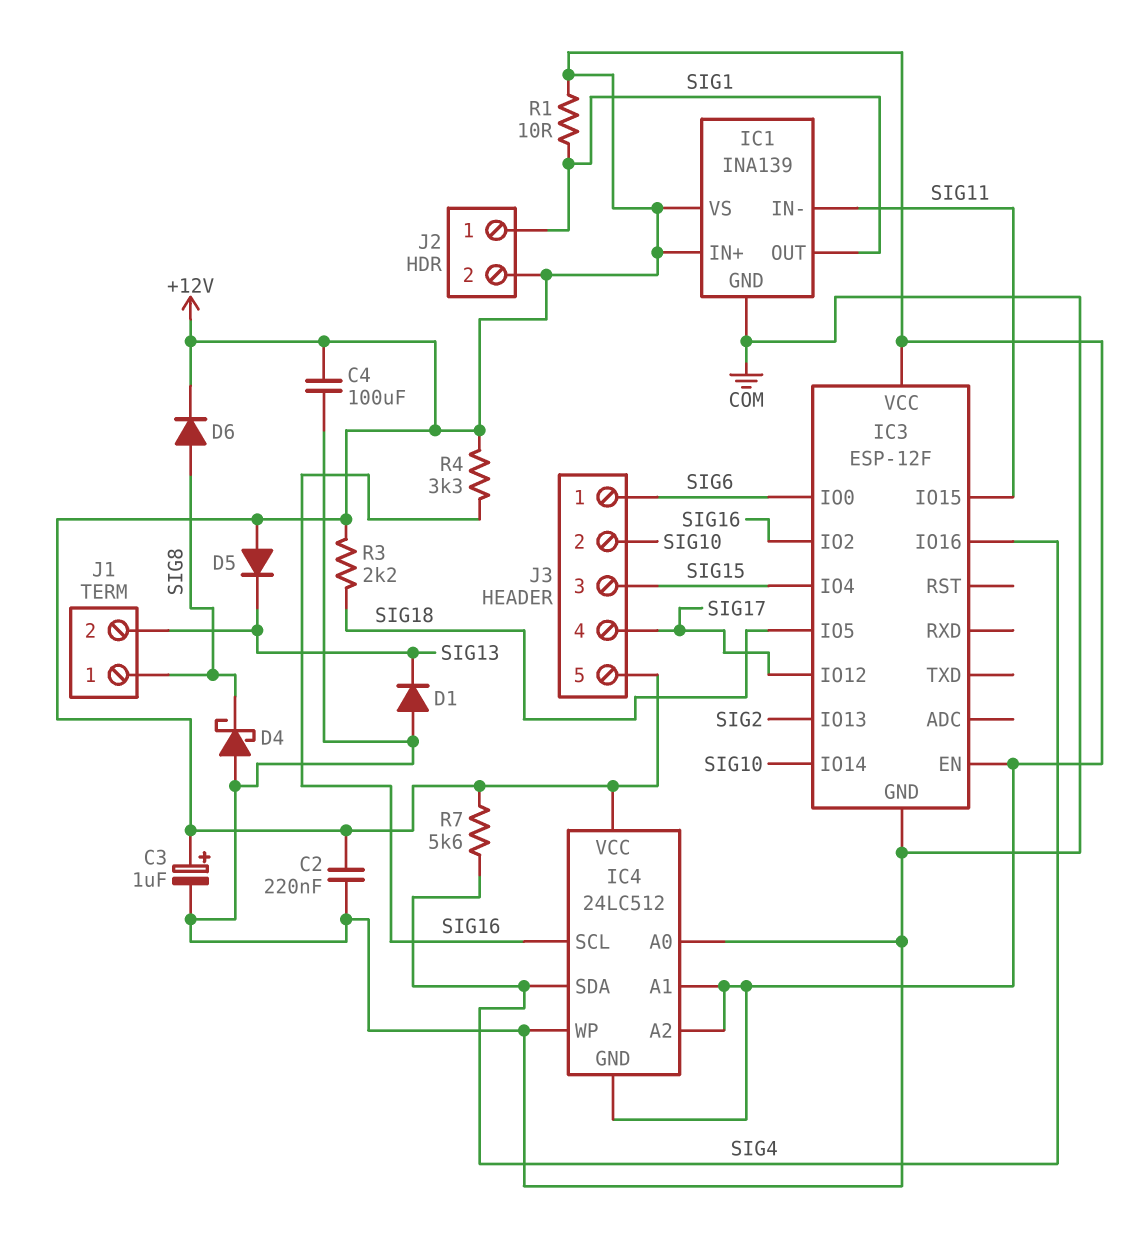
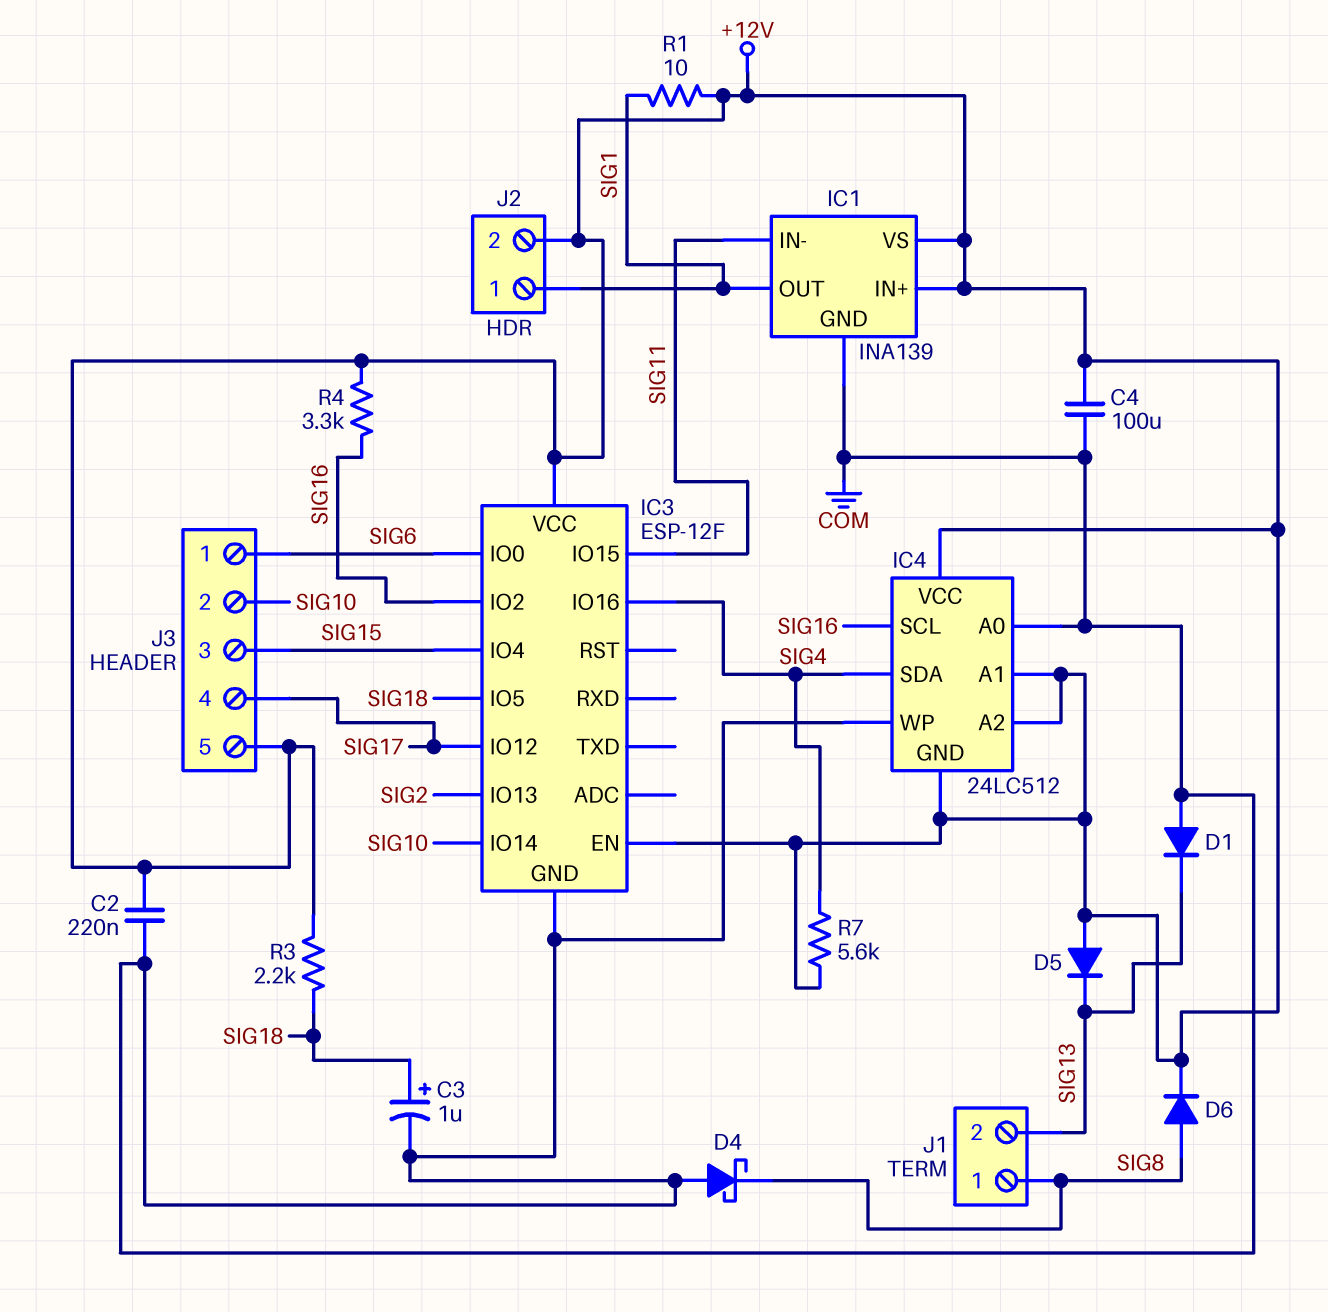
C3: 1uF (plus +12V, minus COM) -> 1uF (plus SIG18, minus COM)

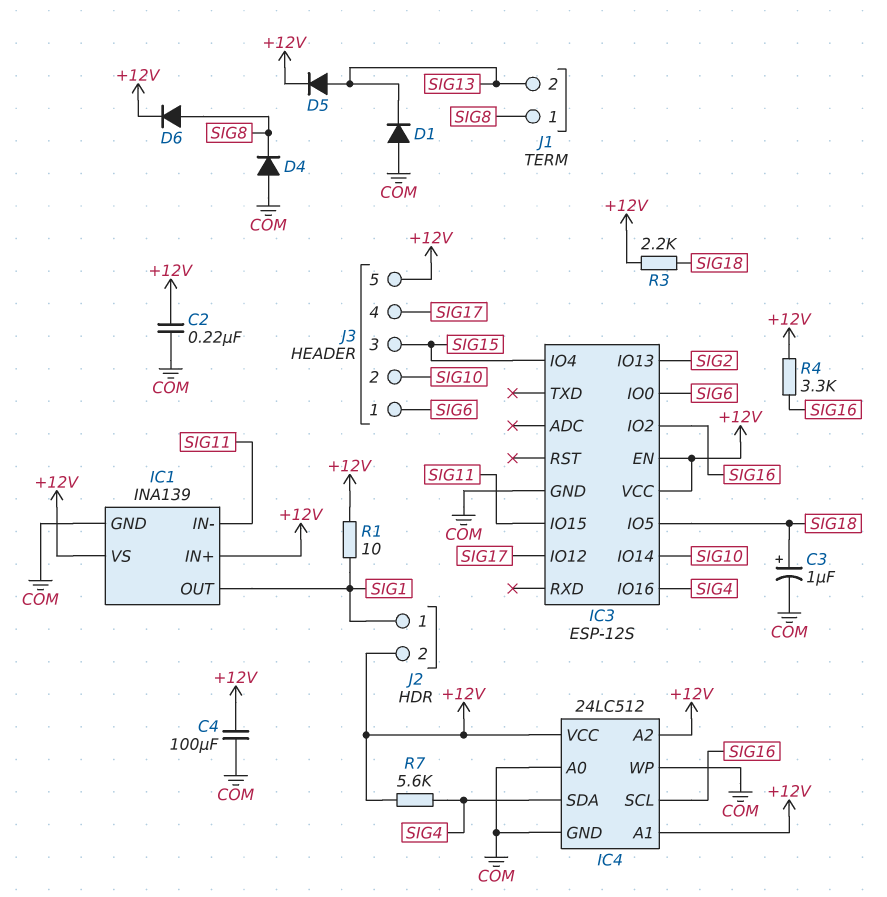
D4: schottky (A COM, K SIG8) -> diode (A COM, K SIG8)
D5: diode (A +12V, K SIG13) -> diode (A SIG13, K +12V)
IC3: ESP-12F -> ESP-12S
IC4 pin GND: +12V -> COM

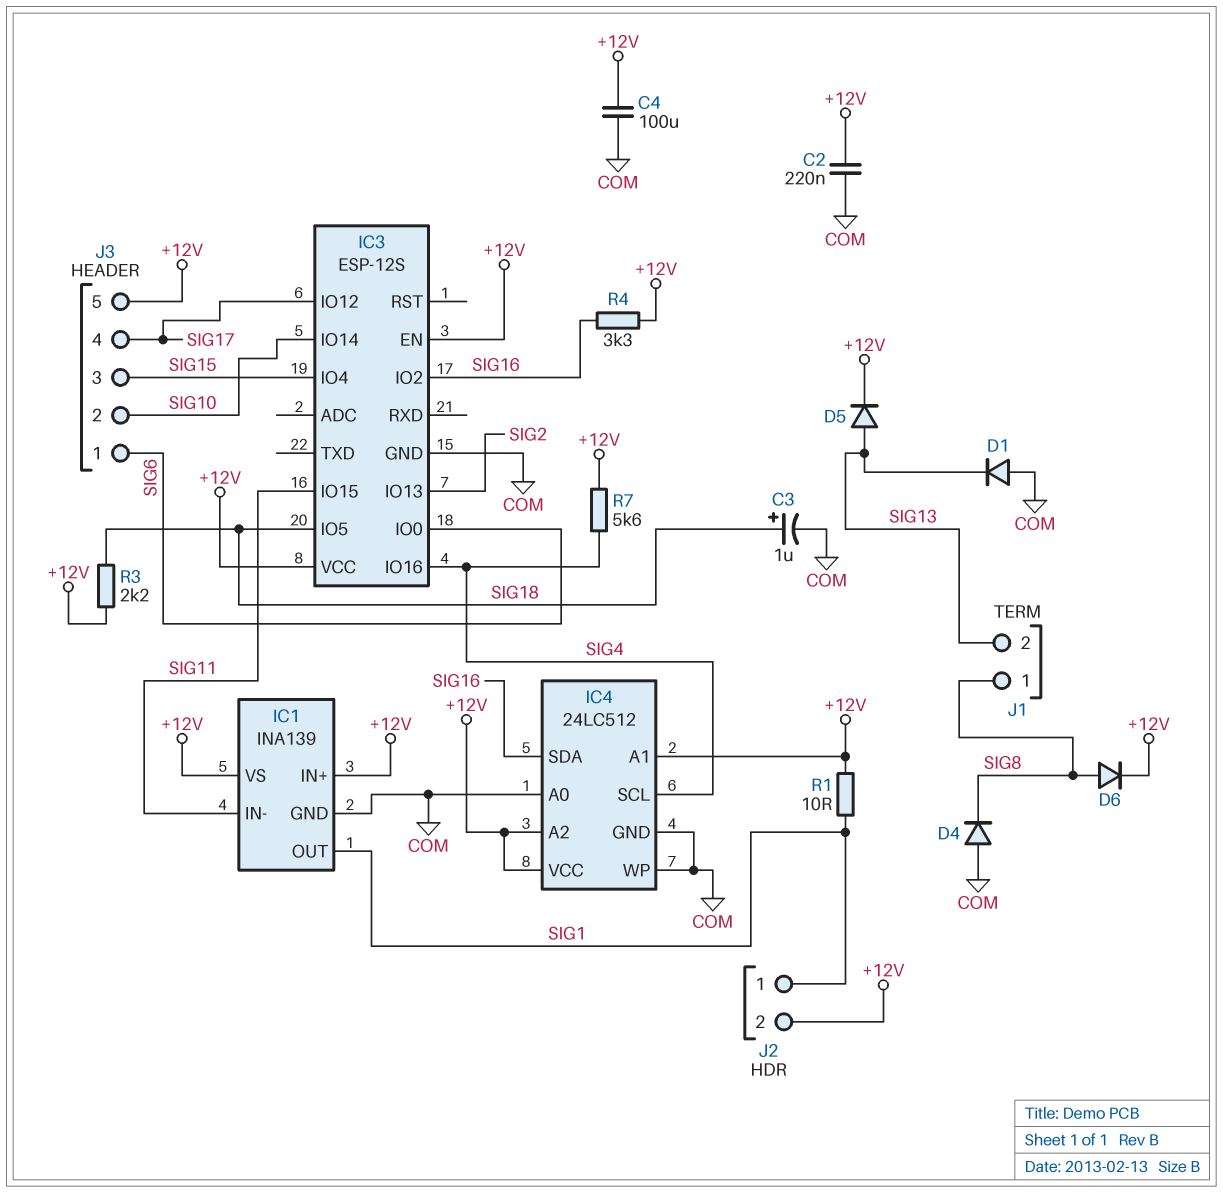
IC4 pin SCL: SIG16 -> SIG4
IC4 pin SDA: SIG4 -> SIG16

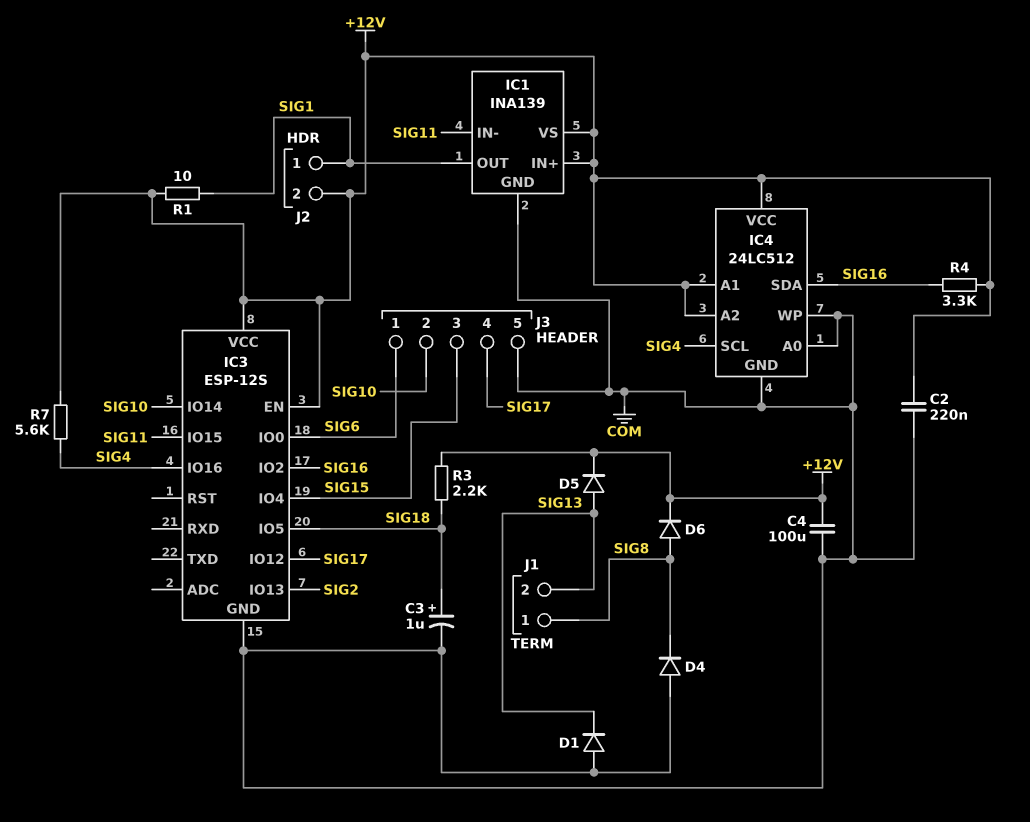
J3 pin 5: +12V -> COM

